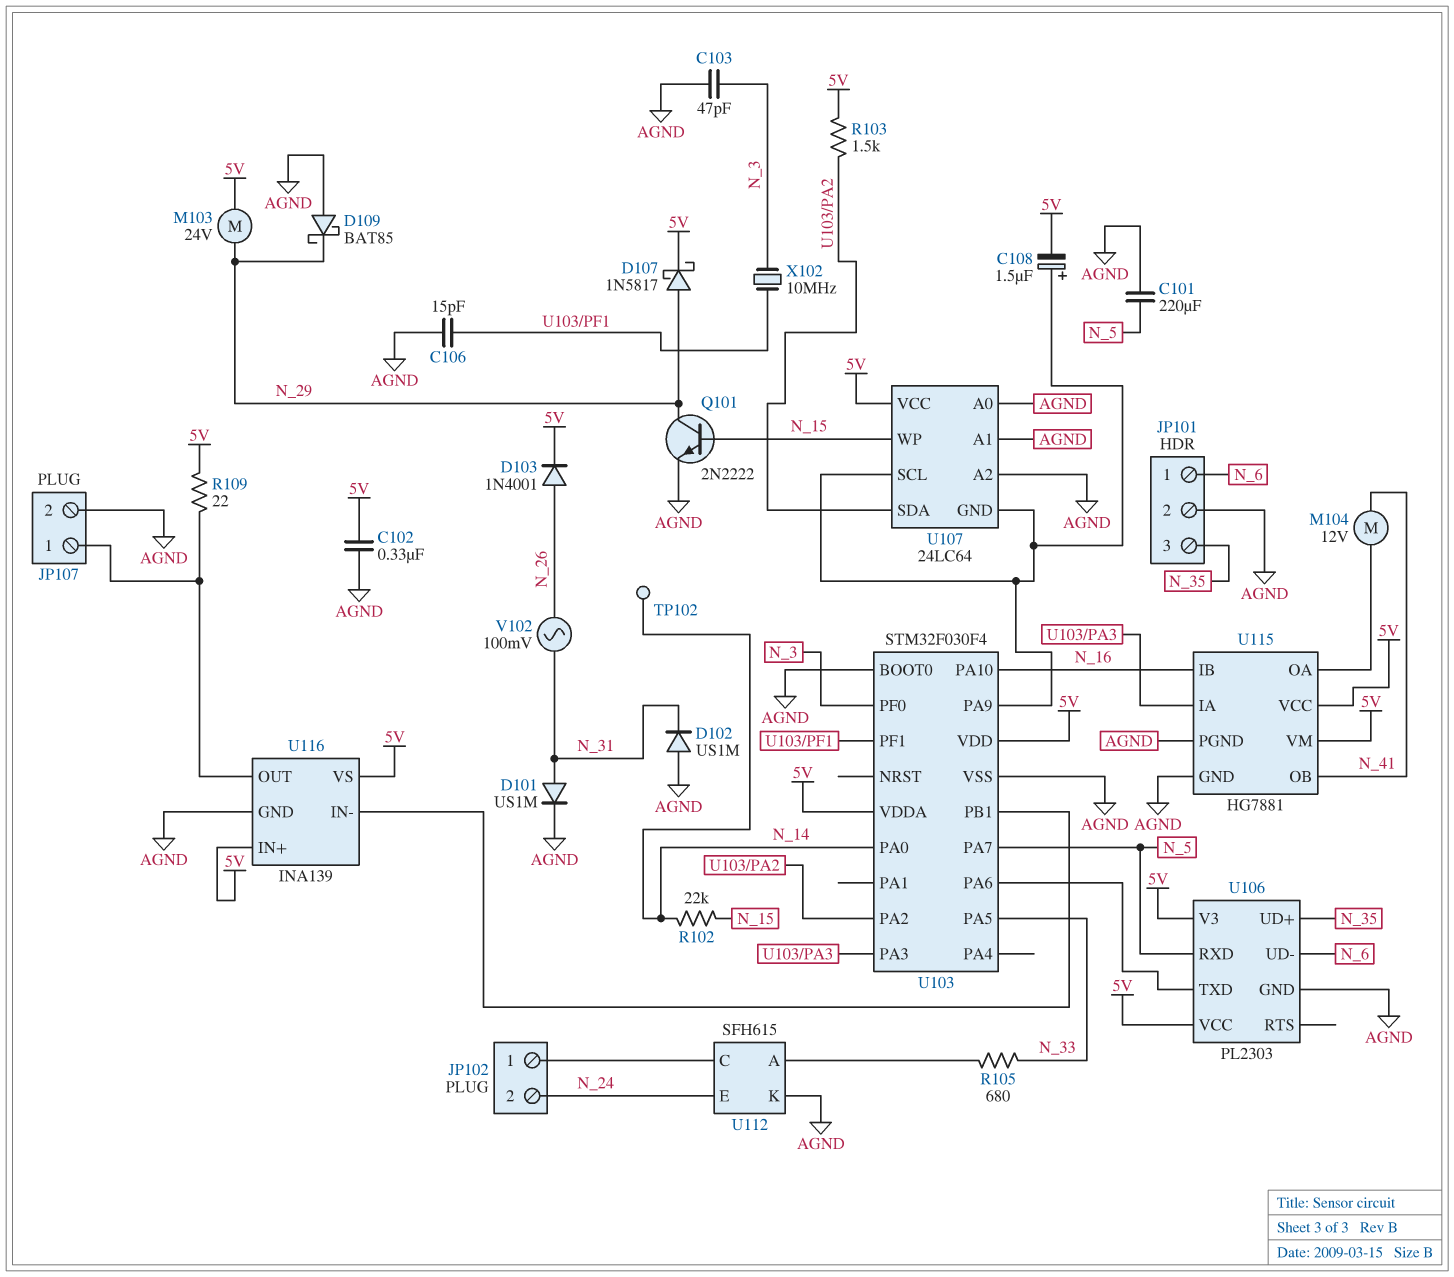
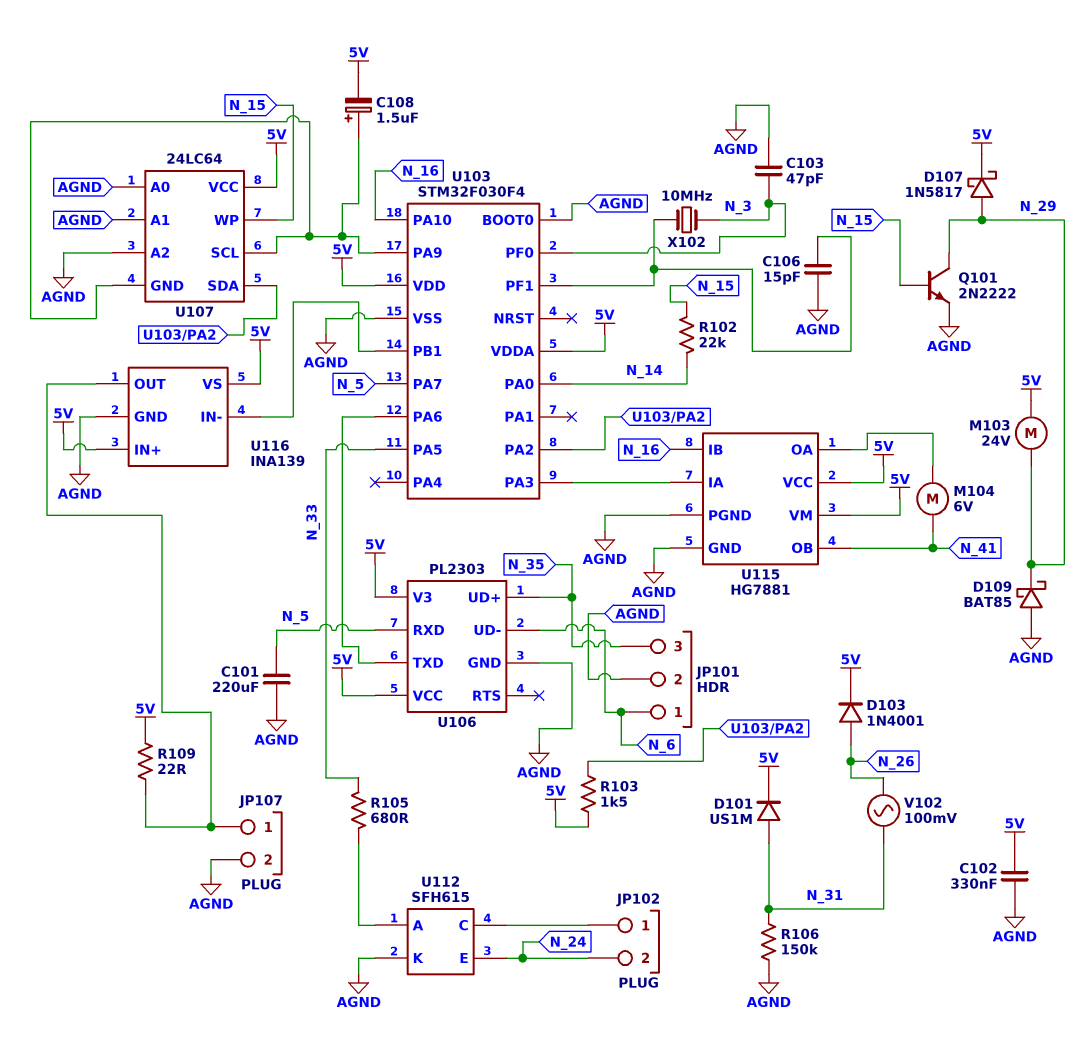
D101: diode US1M (A N_31, K AGND) -> diode US1M (A N_31, K 5V)
D102: diode US1M (A AGND, K N_31) -> none
M104: motor 12V (N_41, U115/OA) -> motor 6V (N_41, U115/OA)
R106: none -> 150k (AGND, N_31)
TP102: test point (N_14) -> none

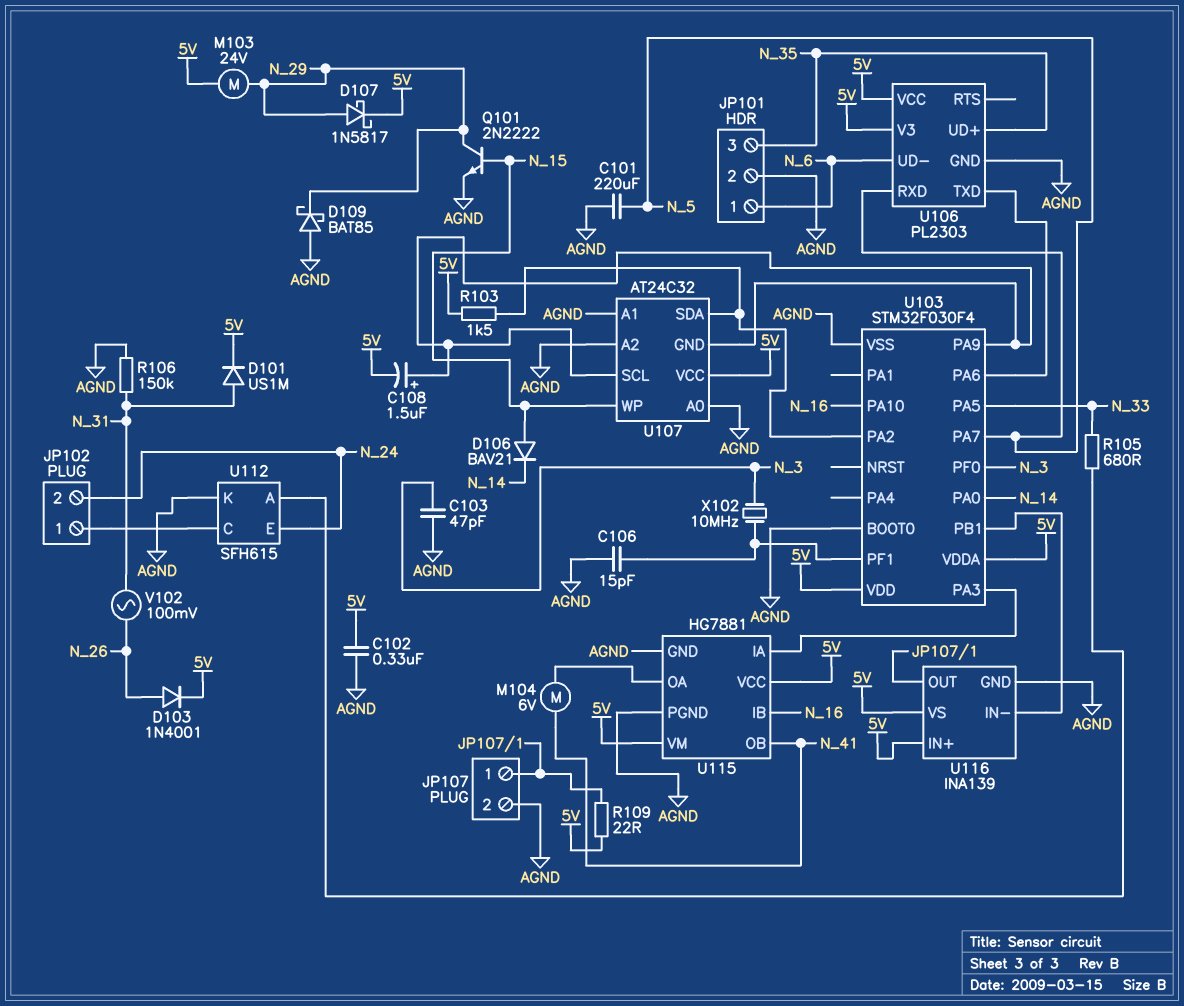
D106: none -> diode BAV21 (A N_15, K N_14)
R102: 22k (N_14, N_15) -> none
U107: 24LC64 -> AT24C32

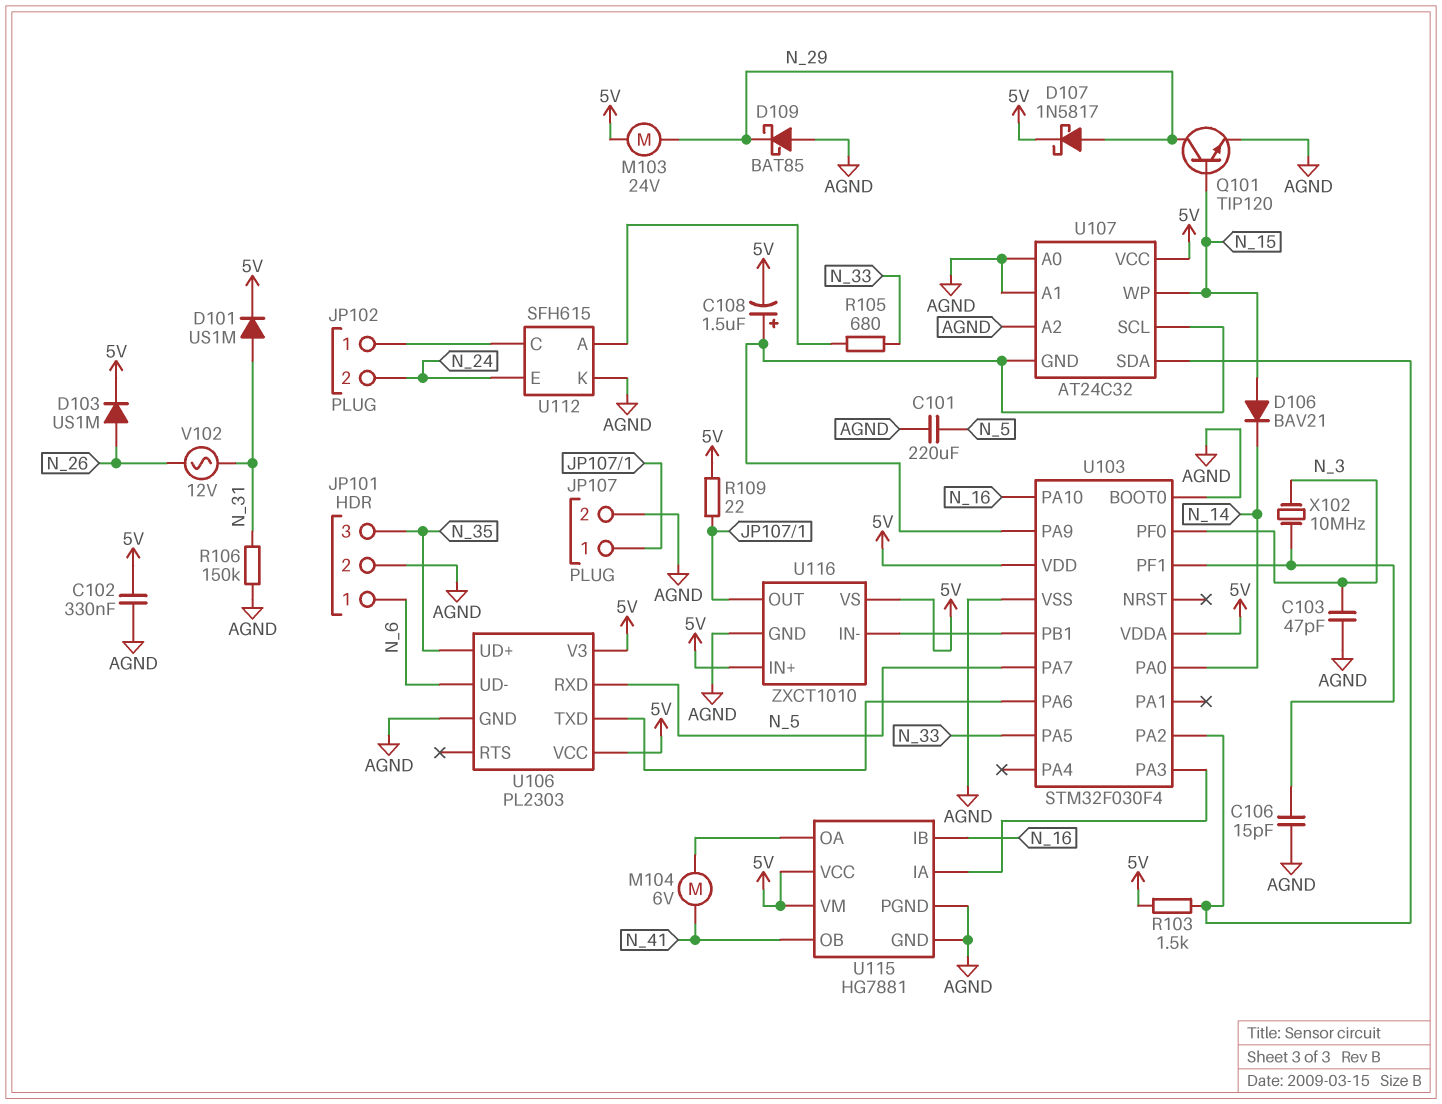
D103: diode 1N4001 (A N_26, K 5V) -> diode US1M (A N_26, K 5V)
Q101: NPN 2N2222 (B N_15, C N_29, E AGND) -> NPN TIP120 (B N_15, C N_29, E AGND)
U116: INA139 -> ZXCT1010
V102: AC 100mV (N_26, N_31) -> AC 12V (N_26, N_31)

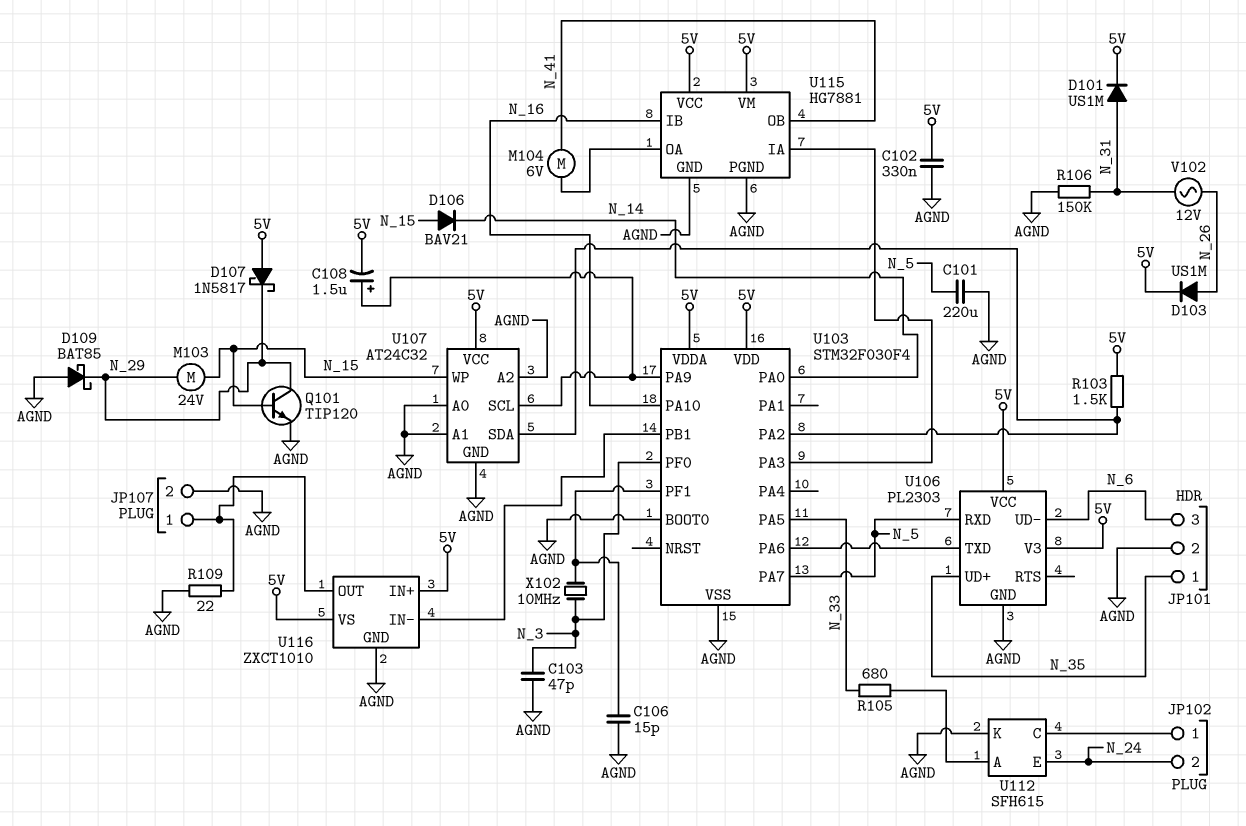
D107: schottky 1N5817 (A N_29, K 5V) -> schottky 1N5817 (A 5V, K N_29)
JP101 pin 1: N_6 -> N_35
JP101 pin 3: N_35 -> N_6
M103: motor 24V (5V, N_29) -> motor 24V (N_15, N_29)
R109: 22 (5V, JP107/1) -> 22 (AGND, JP107/1)
U107 pin GND: U103/PA9 -> AGND

